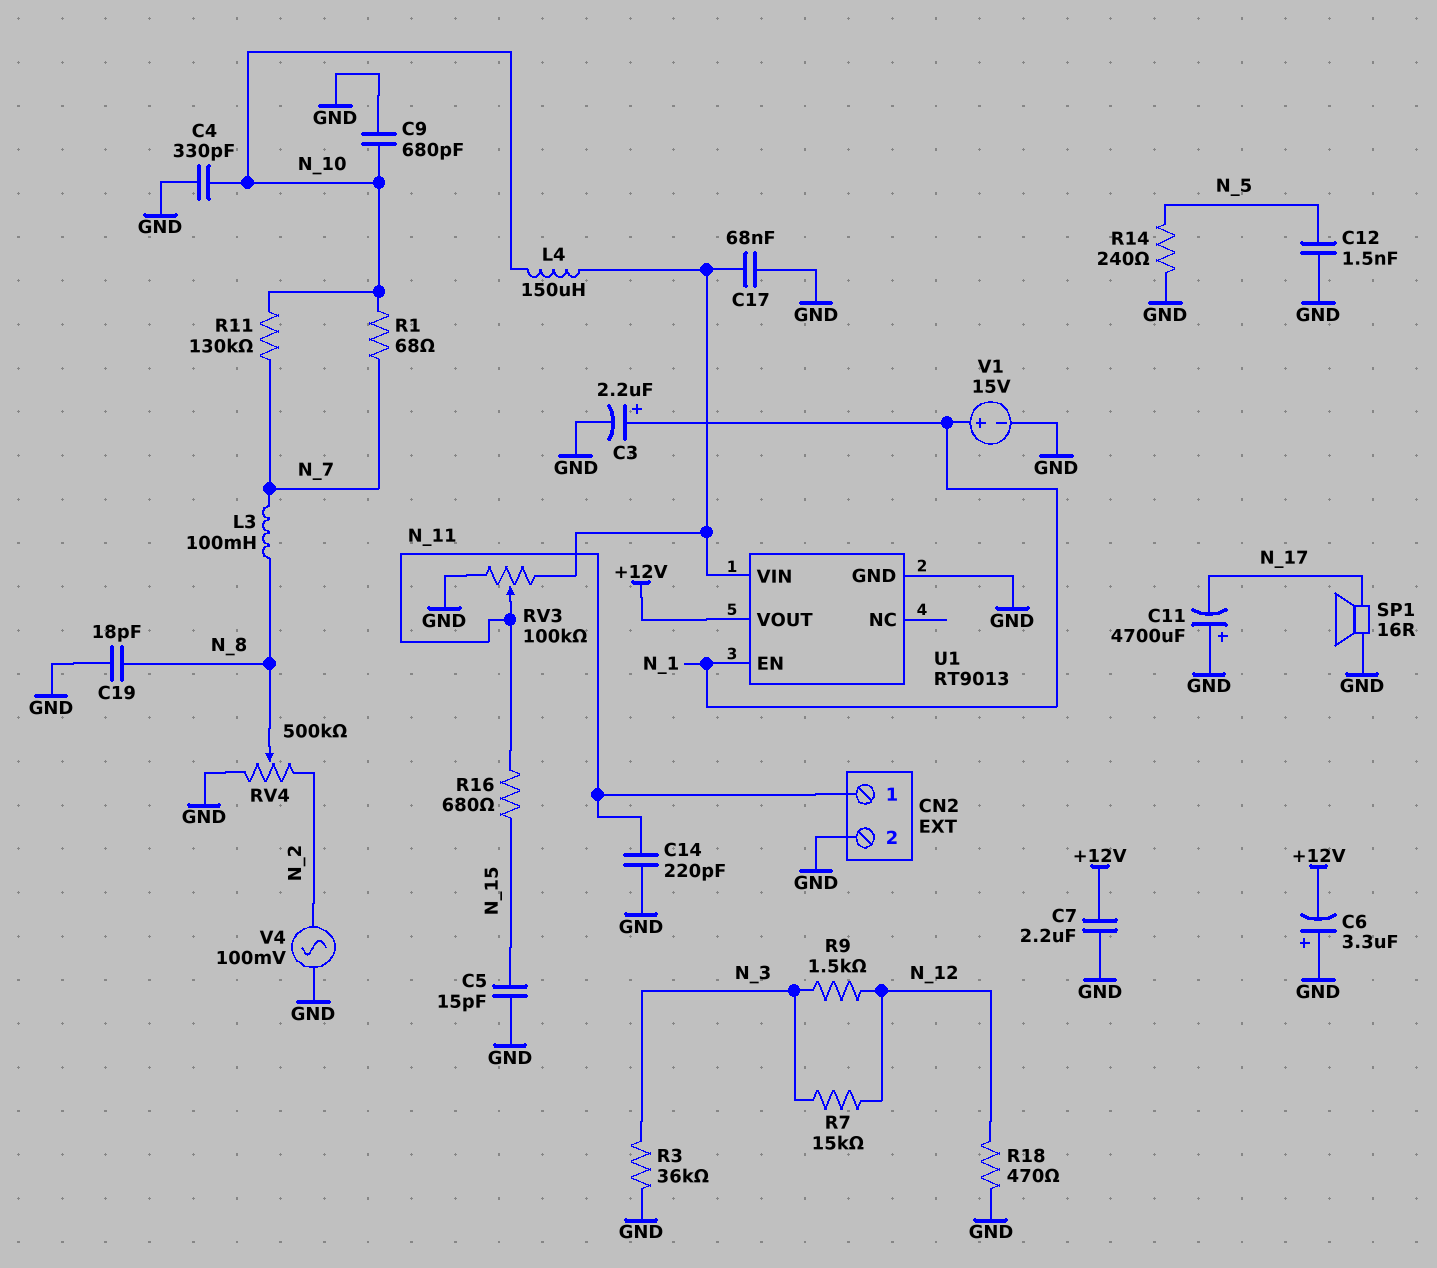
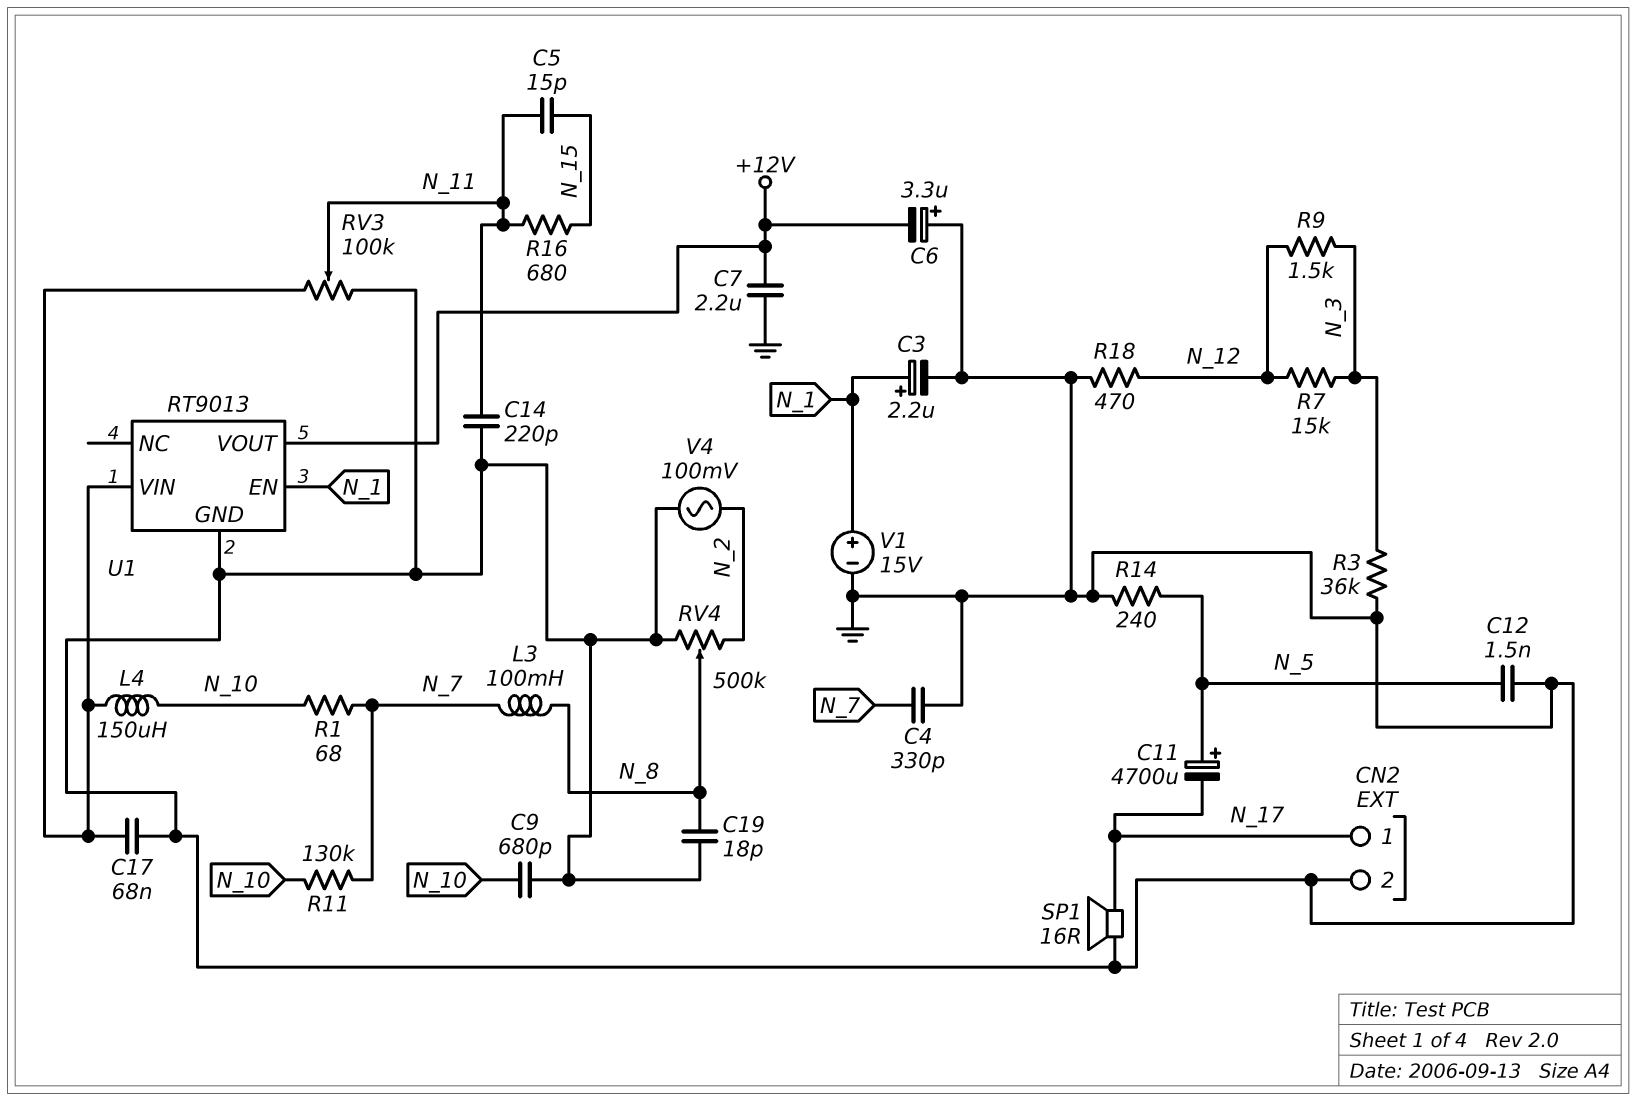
C4: 330pF (GND, N_10) -> 330pF (GND, N_7)
C5: 15pF (GND, N_15) -> 15pF (N_11, N_15)
C11: 4700uF (plus GND, minus N_17) -> 4700uF (plus N_5, minus N_17)
CN2 pin 1: N_11 -> N_17

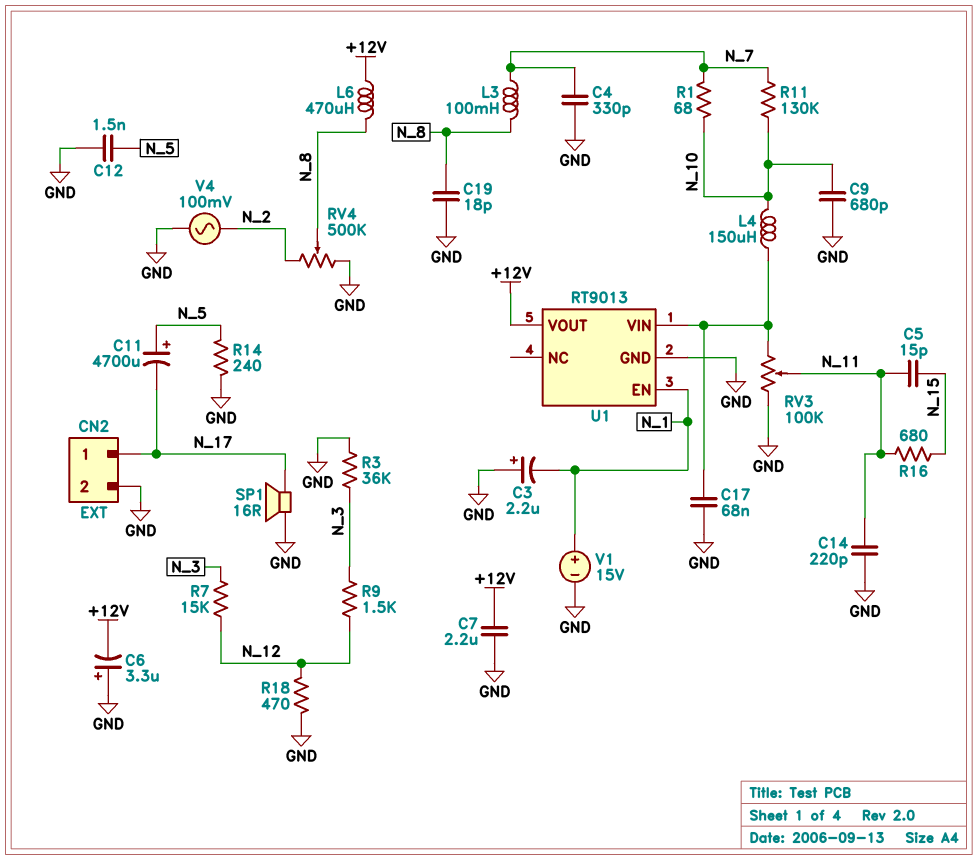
C3: 2.2uF (plus N_1, minus GND) -> 2.2uF (plus GND, minus N_1)
L6: none -> 470uH (+12V, N_8)

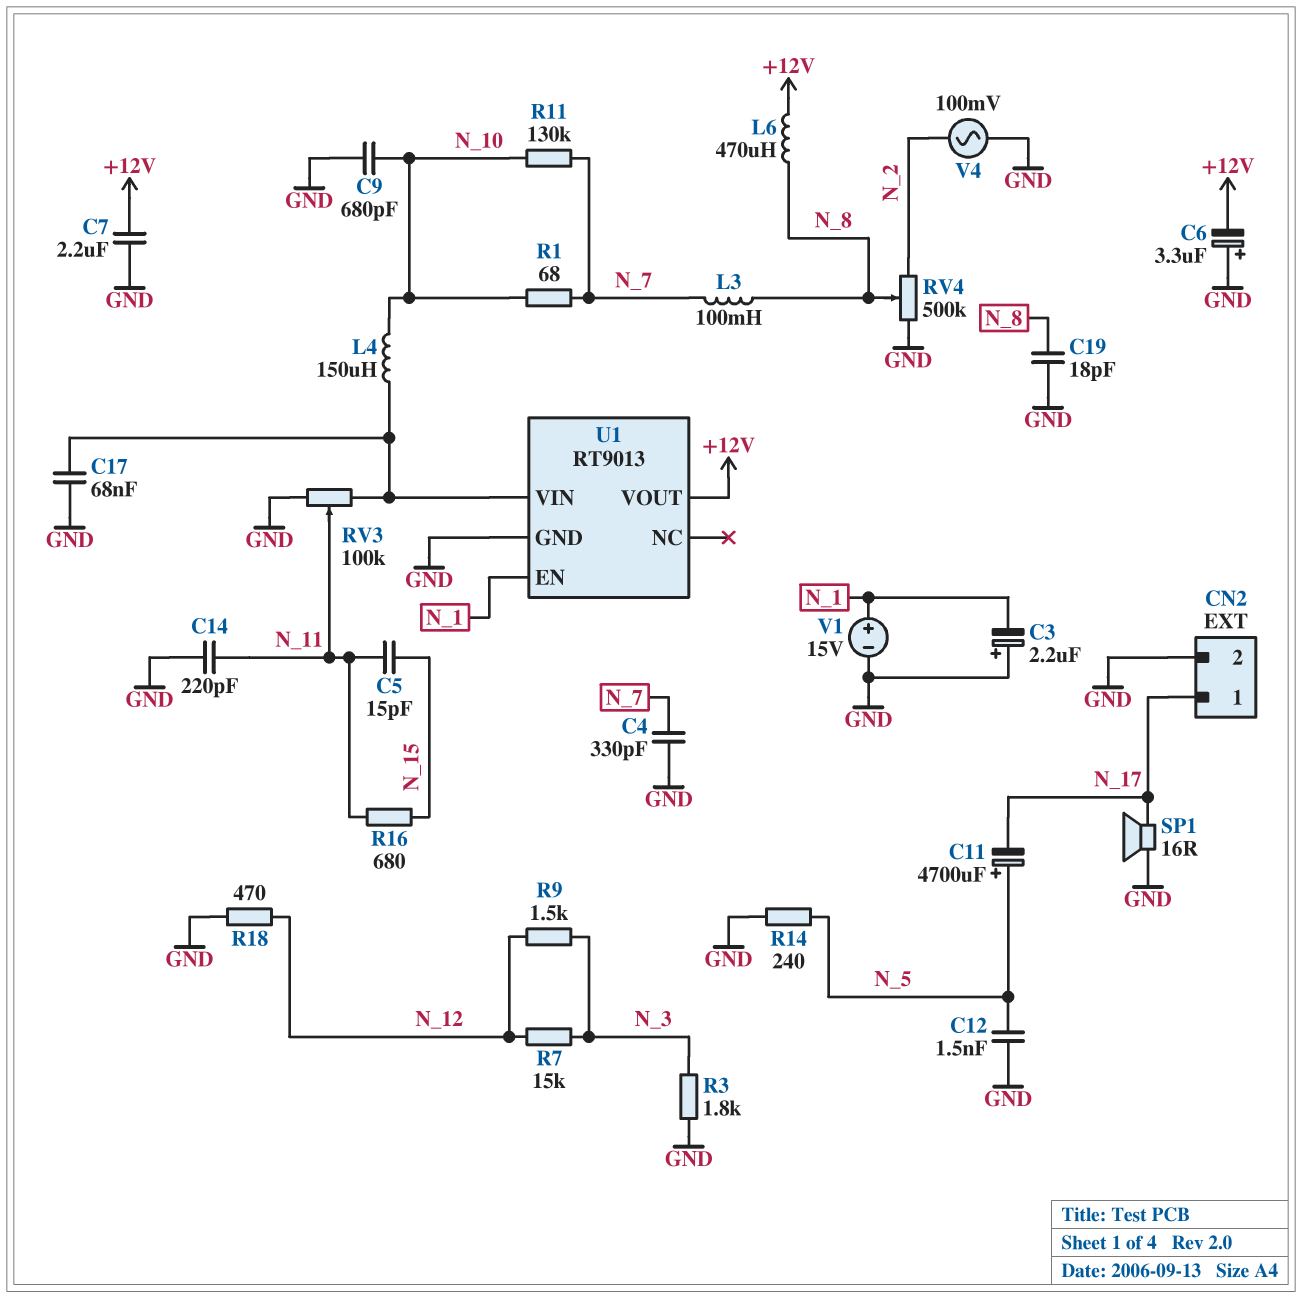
R3: 36k (GND, N_3) -> 1.8k (GND, N_3)

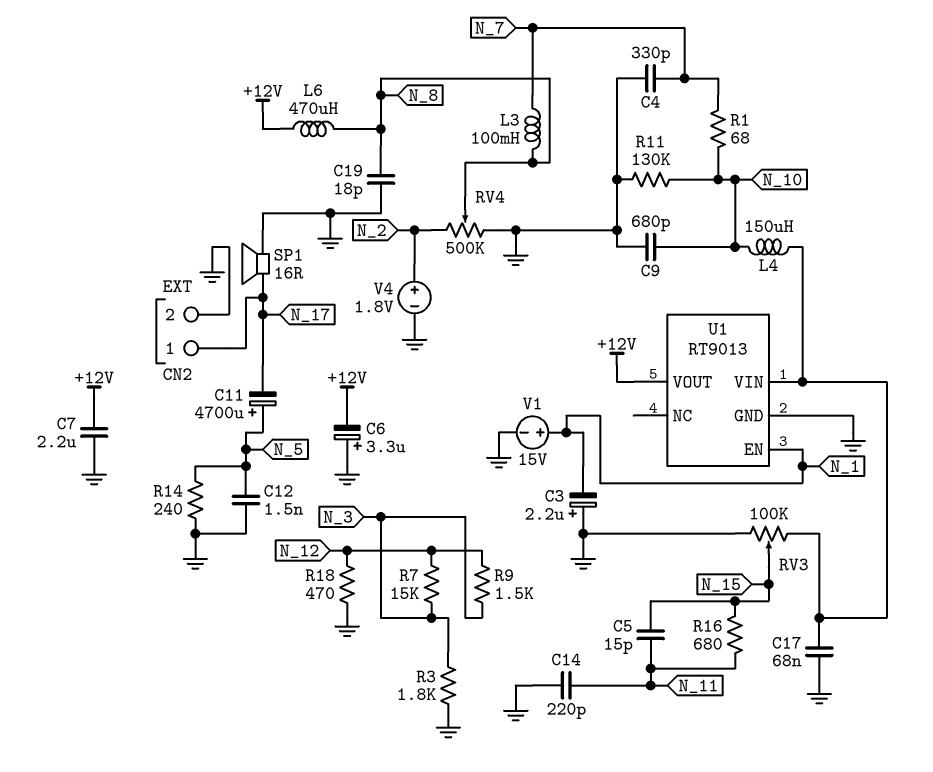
R11: 130k (N_7, N_10) -> 130k (GND, N_10)
RV3: 100k (GND, U1/VIN, wiper N_11) -> 100k (GND, U1/VIN, wiper N_15)
V4: AC 100mV (GND, N_2) -> 1.8V (plus N_2, minus GND)

